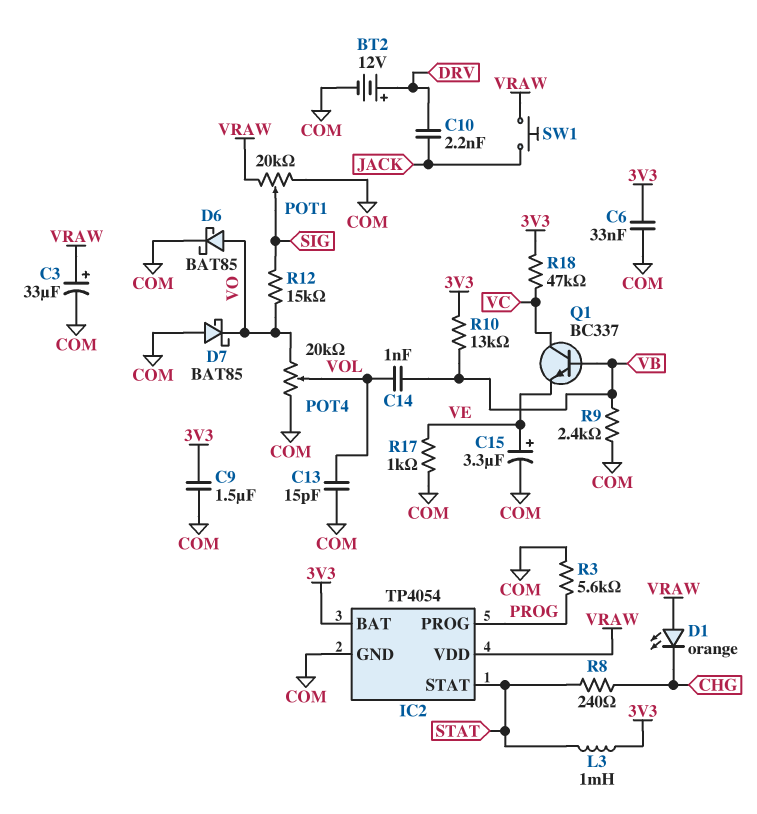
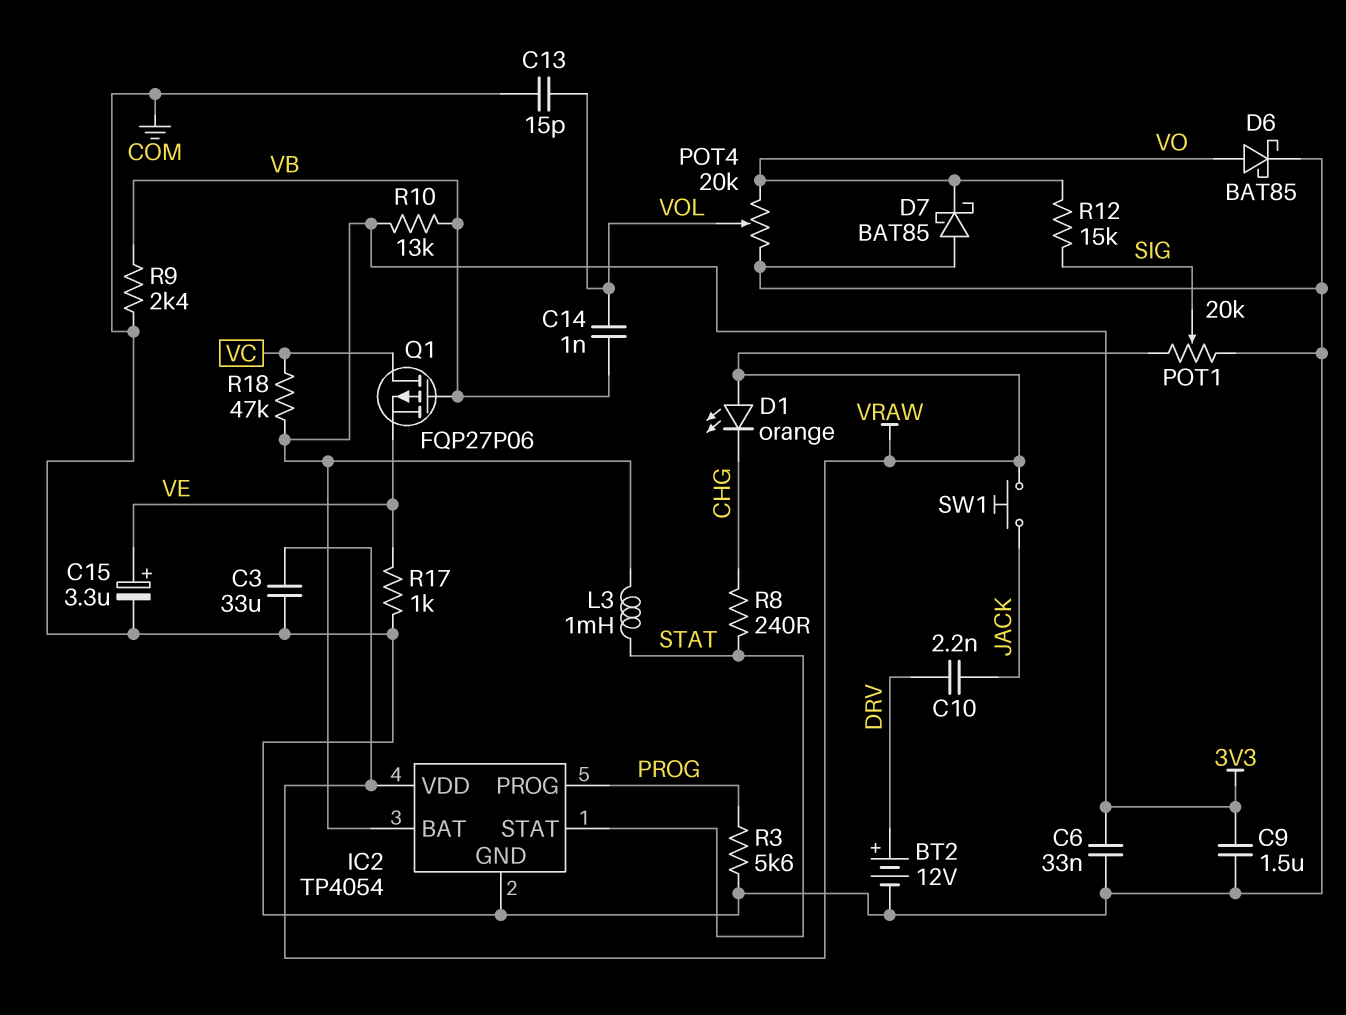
C3: 33uF (plus VRAW, minus COM) -> 33uF (COM, VRAW)
Q1: NPN BC337 (B VB, C VC, E VE) -> PMOS FQP27P06 (G VB, D VC, S VE)

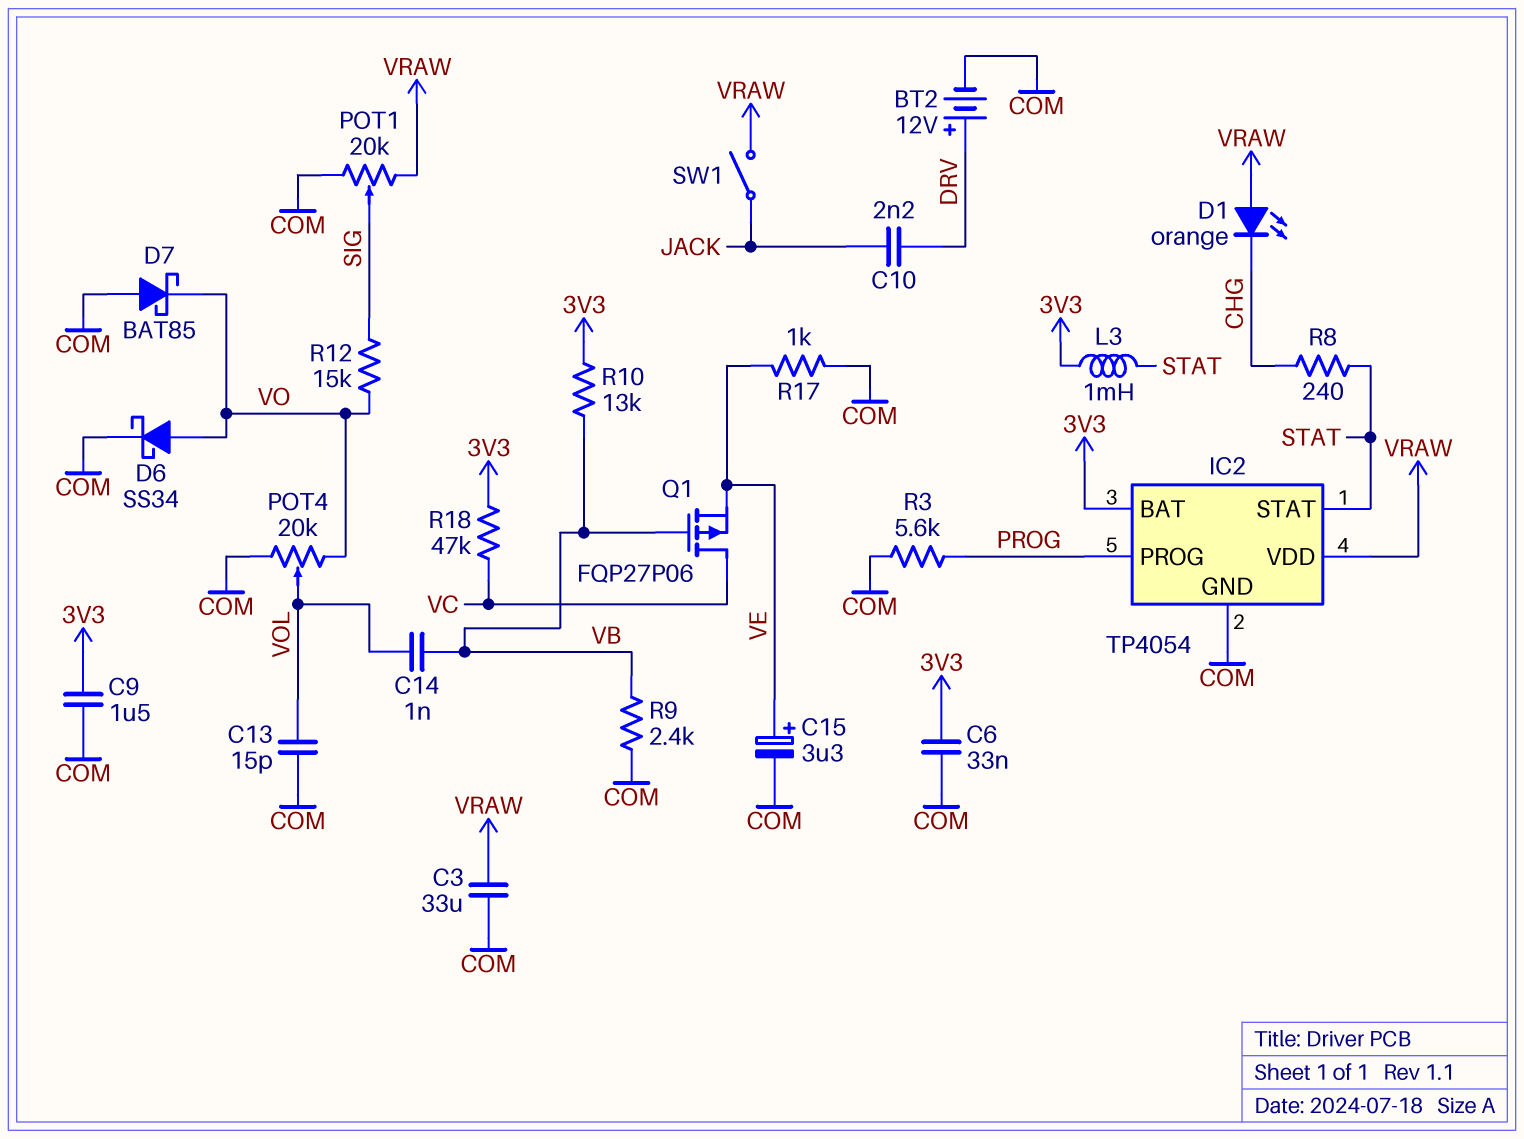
D6: schottky BAT85 (A VO, K COM) -> schottky SS34 (A VO, K COM)
SW1: button (JACK, VRAW) -> switch (JACK, VRAW)

